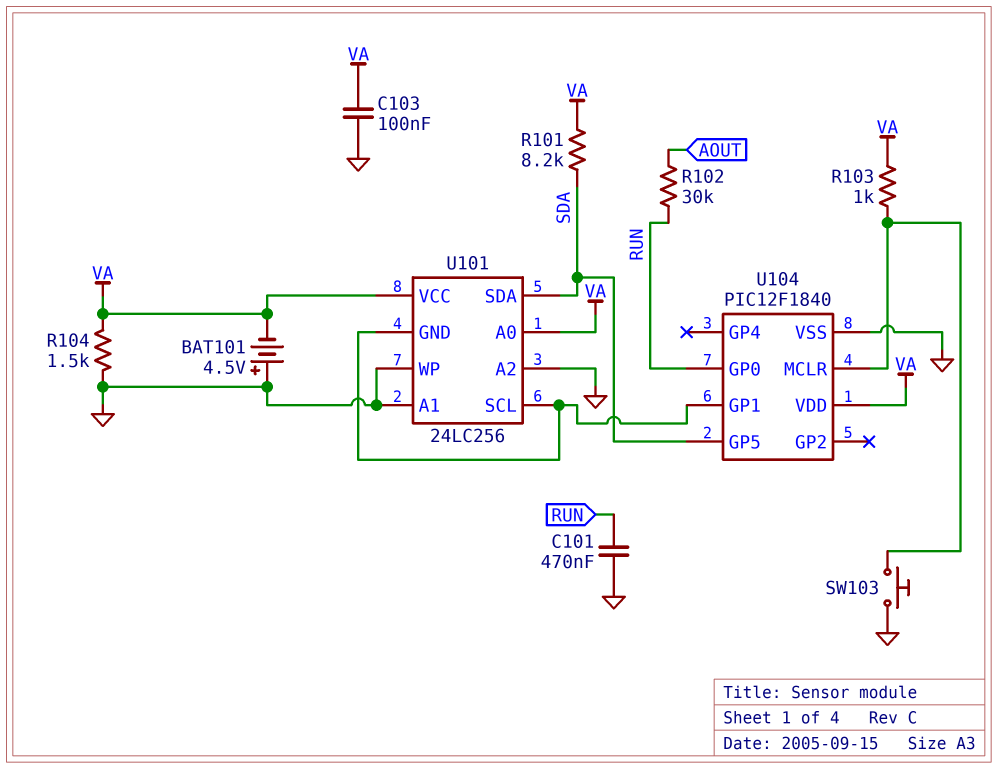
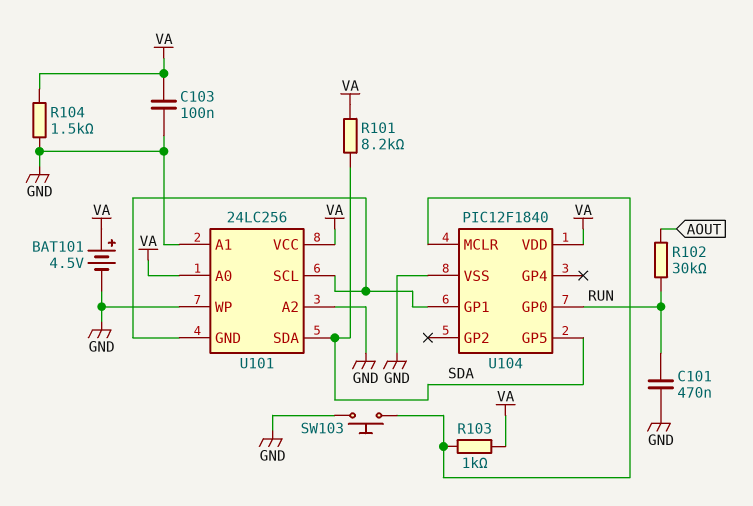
BAT101: 4.5V (plus GND, minus VA) -> 4.5V (plus VA, minus GND)

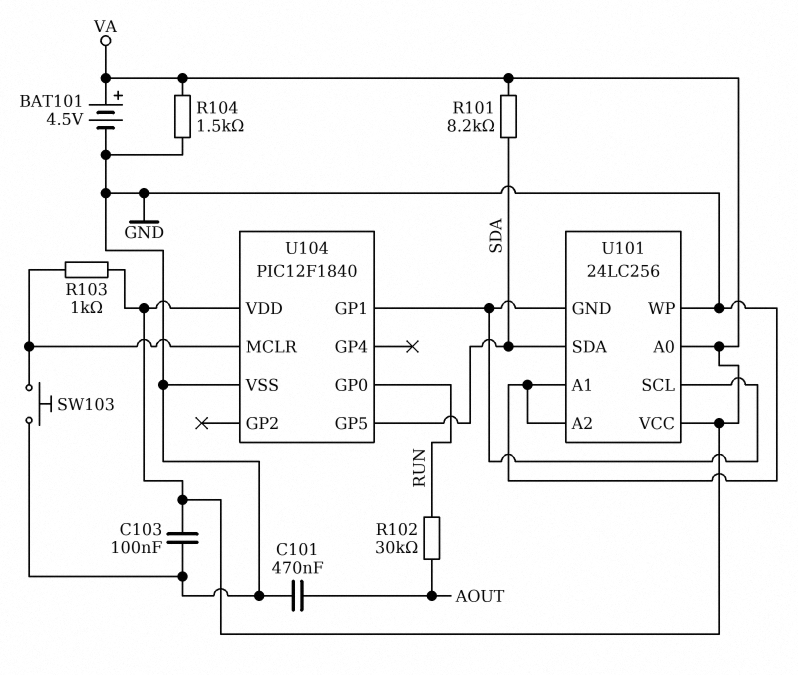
C101: 470nF (GND, RUN) -> 470nF (AOUT, GND)

